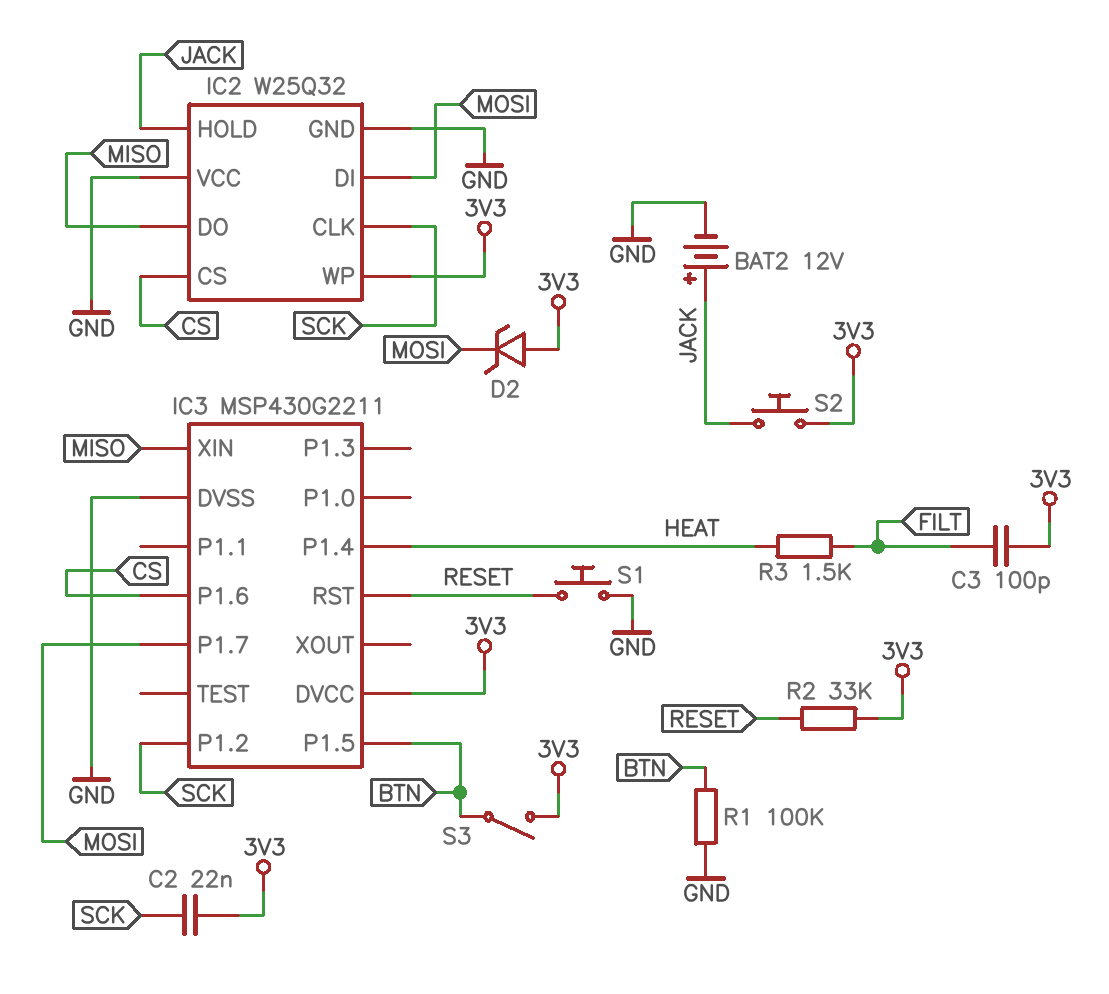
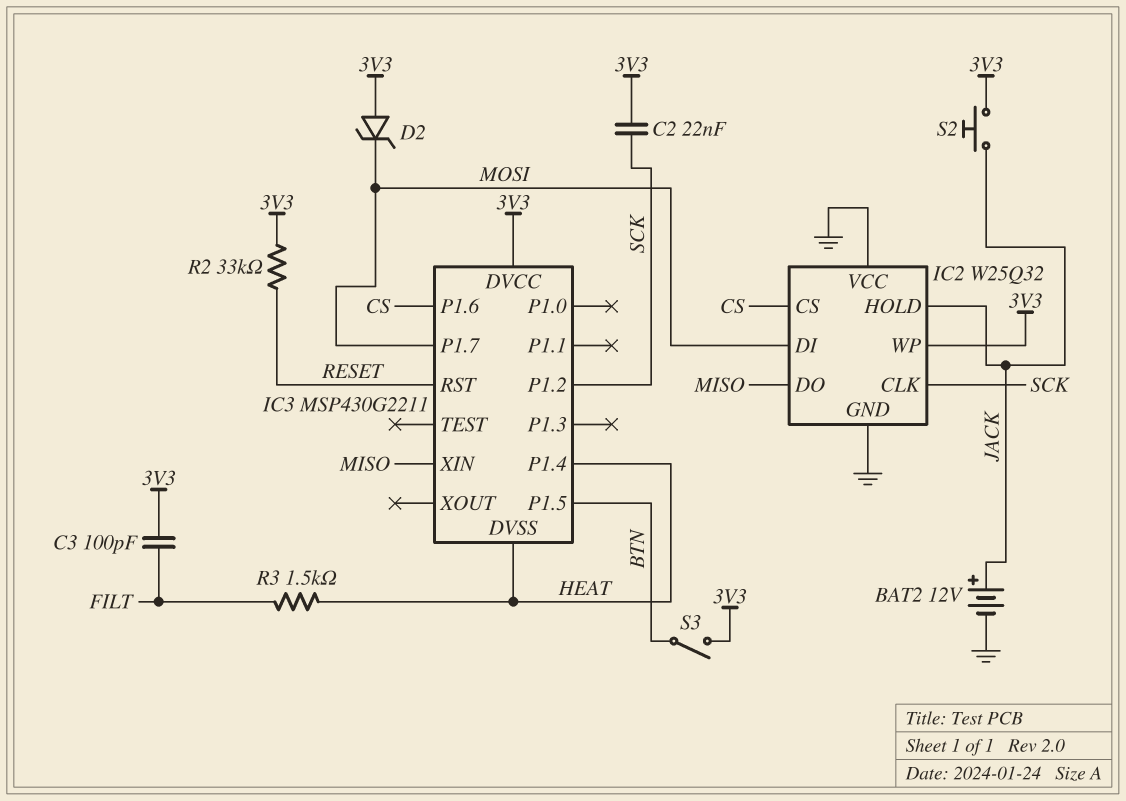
IC3 pin DVSS: GND -> HEAT
R1: 100k (BTN, GND) -> none
S1: button (GND, RESET) -> none

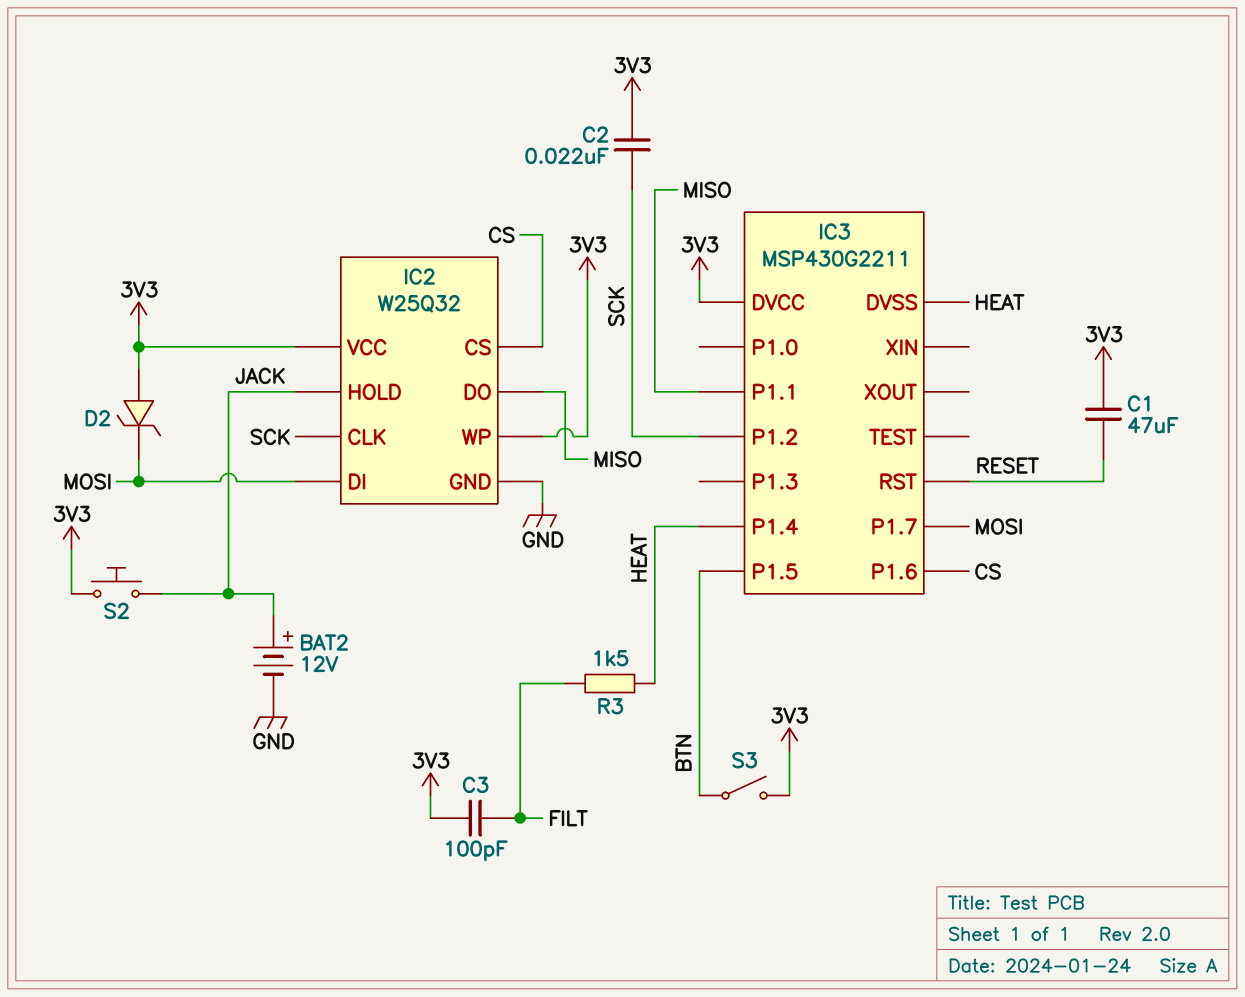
C1: none -> 47uF (3V3, RESET)
IC2 pin VCC: GND -> 3V3
IC3 pin P1.1: none -> MISO
IC3 pin XIN: MISO -> none
R2: 33k (3V3, RESET) -> none

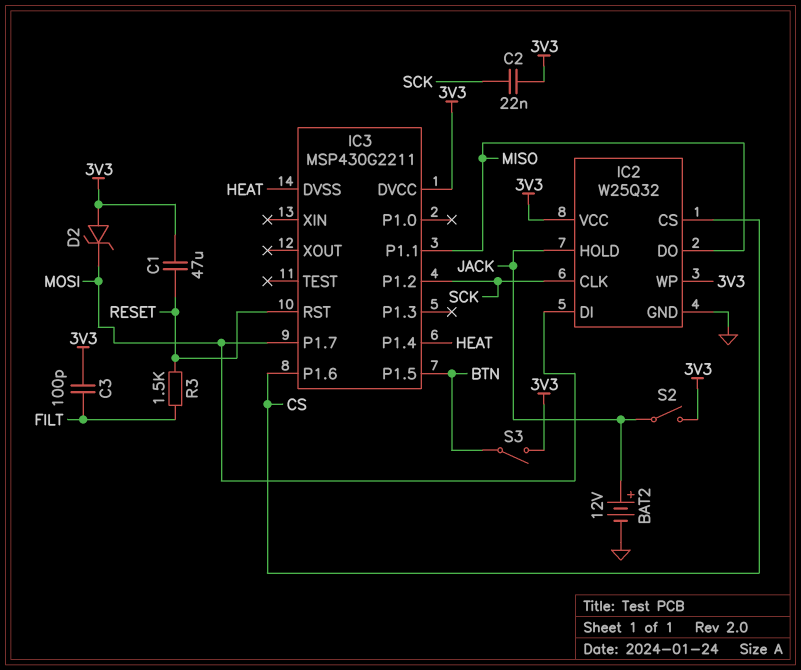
R3: 1.5k (FILT, HEAT) -> 1.5k (FILT, RESET)
S2: button (3V3, JACK) -> switch (3V3, JACK)

